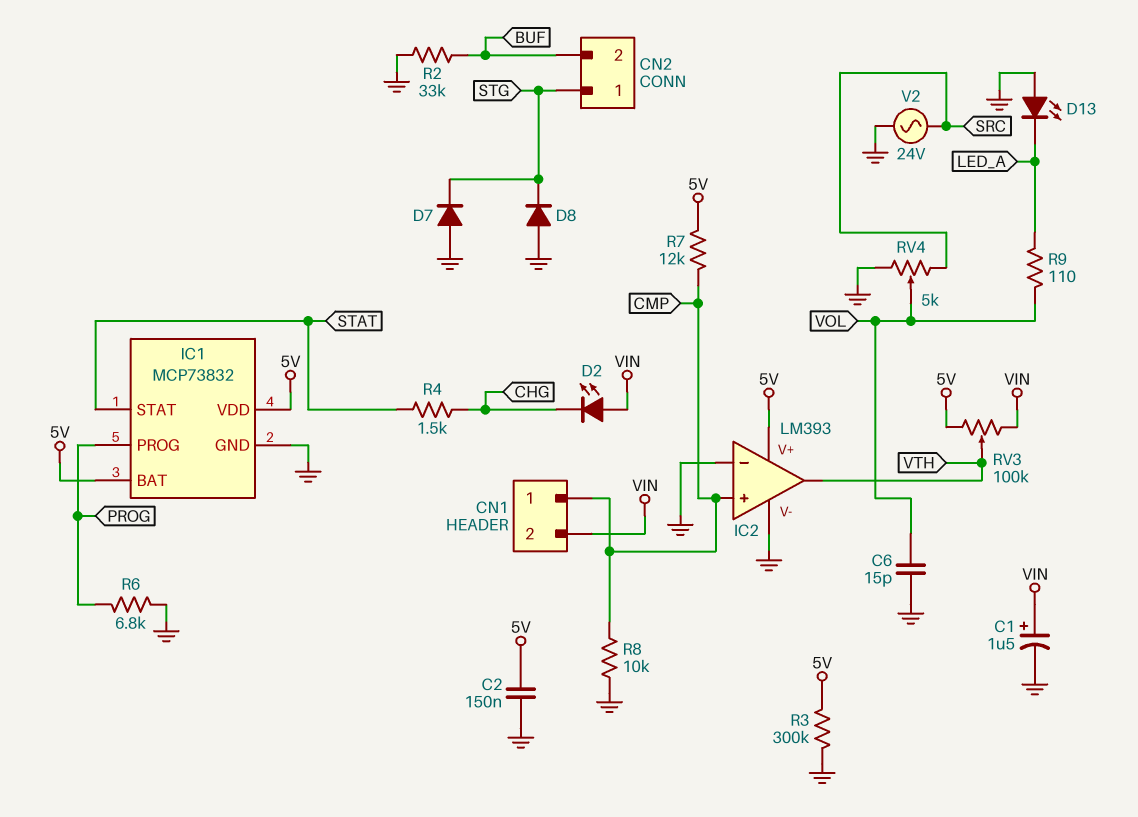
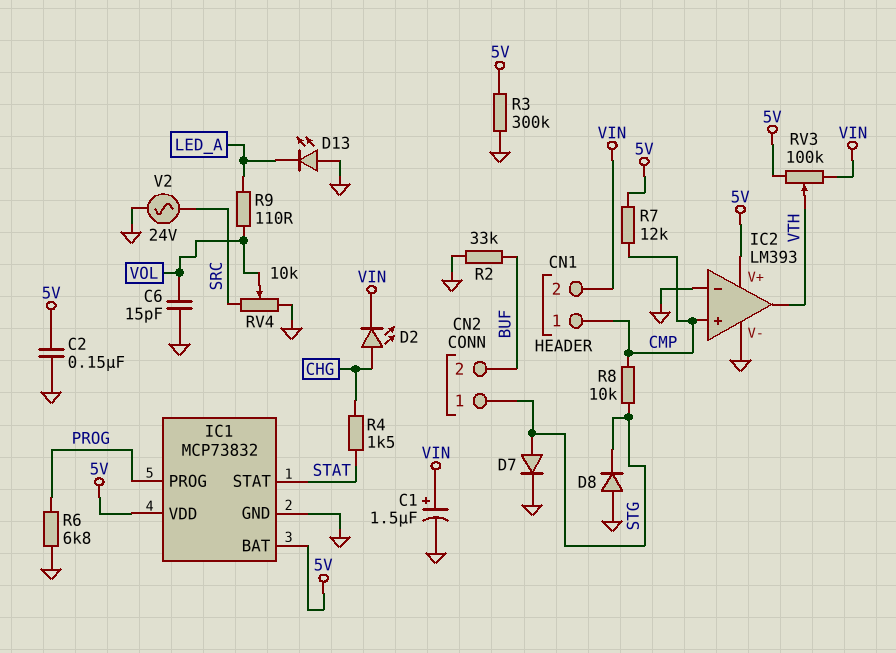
D2: LED (A VIN, K CHG) -> LED (A CHG, K VIN)
D7: diode (A GND, K STG) -> diode (A STG, K GND)
R8: 10k (CMP, GND) -> 10k (CMP, STG)
RV4: 5k (GND, SRC, wiper VOL) -> 10k (GND, SRC, wiper VOL)

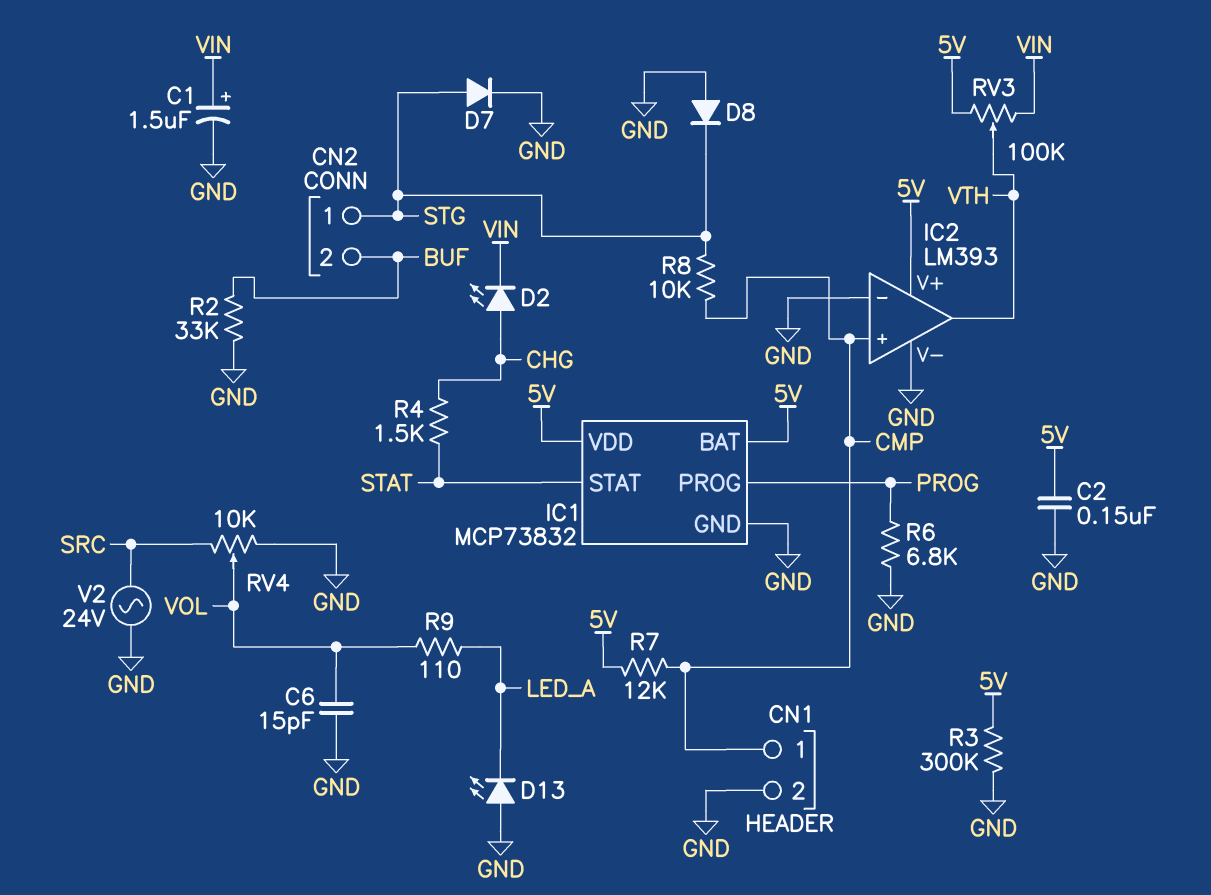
CN1 pin 2: VIN -> GND

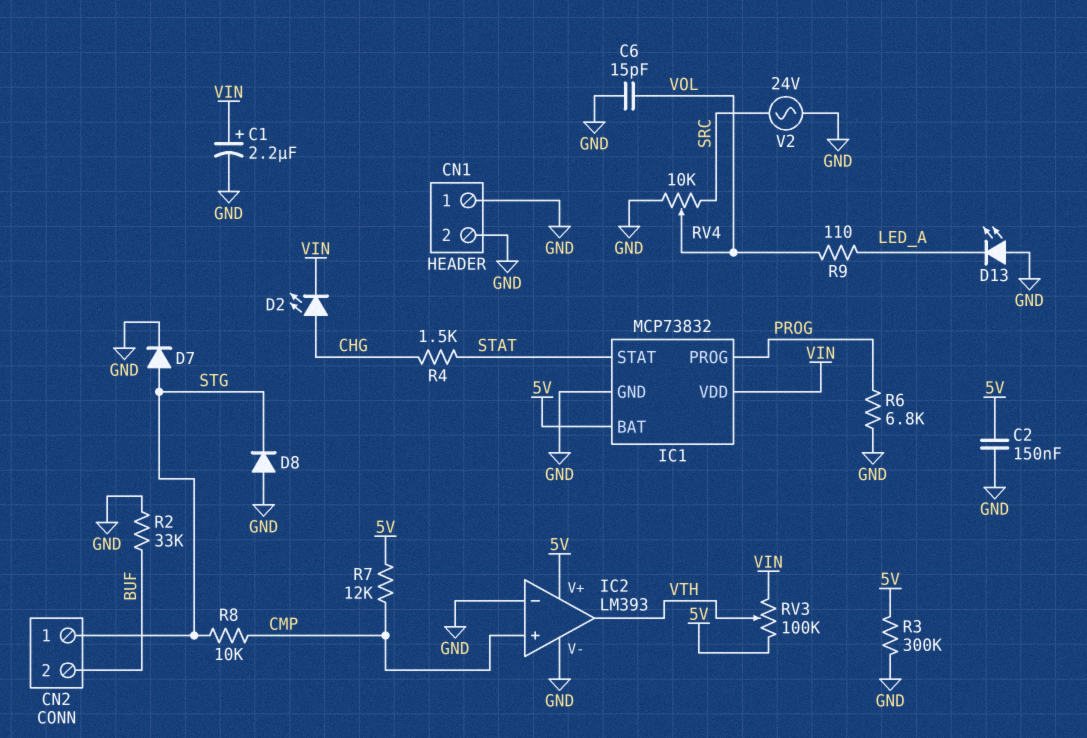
C1: 1.5uF (plus VIN, minus GND) -> 2.2uF (plus VIN, minus GND)
CN1 pin 1: CMP -> GND
IC1 pin VDD: 5V -> VIN

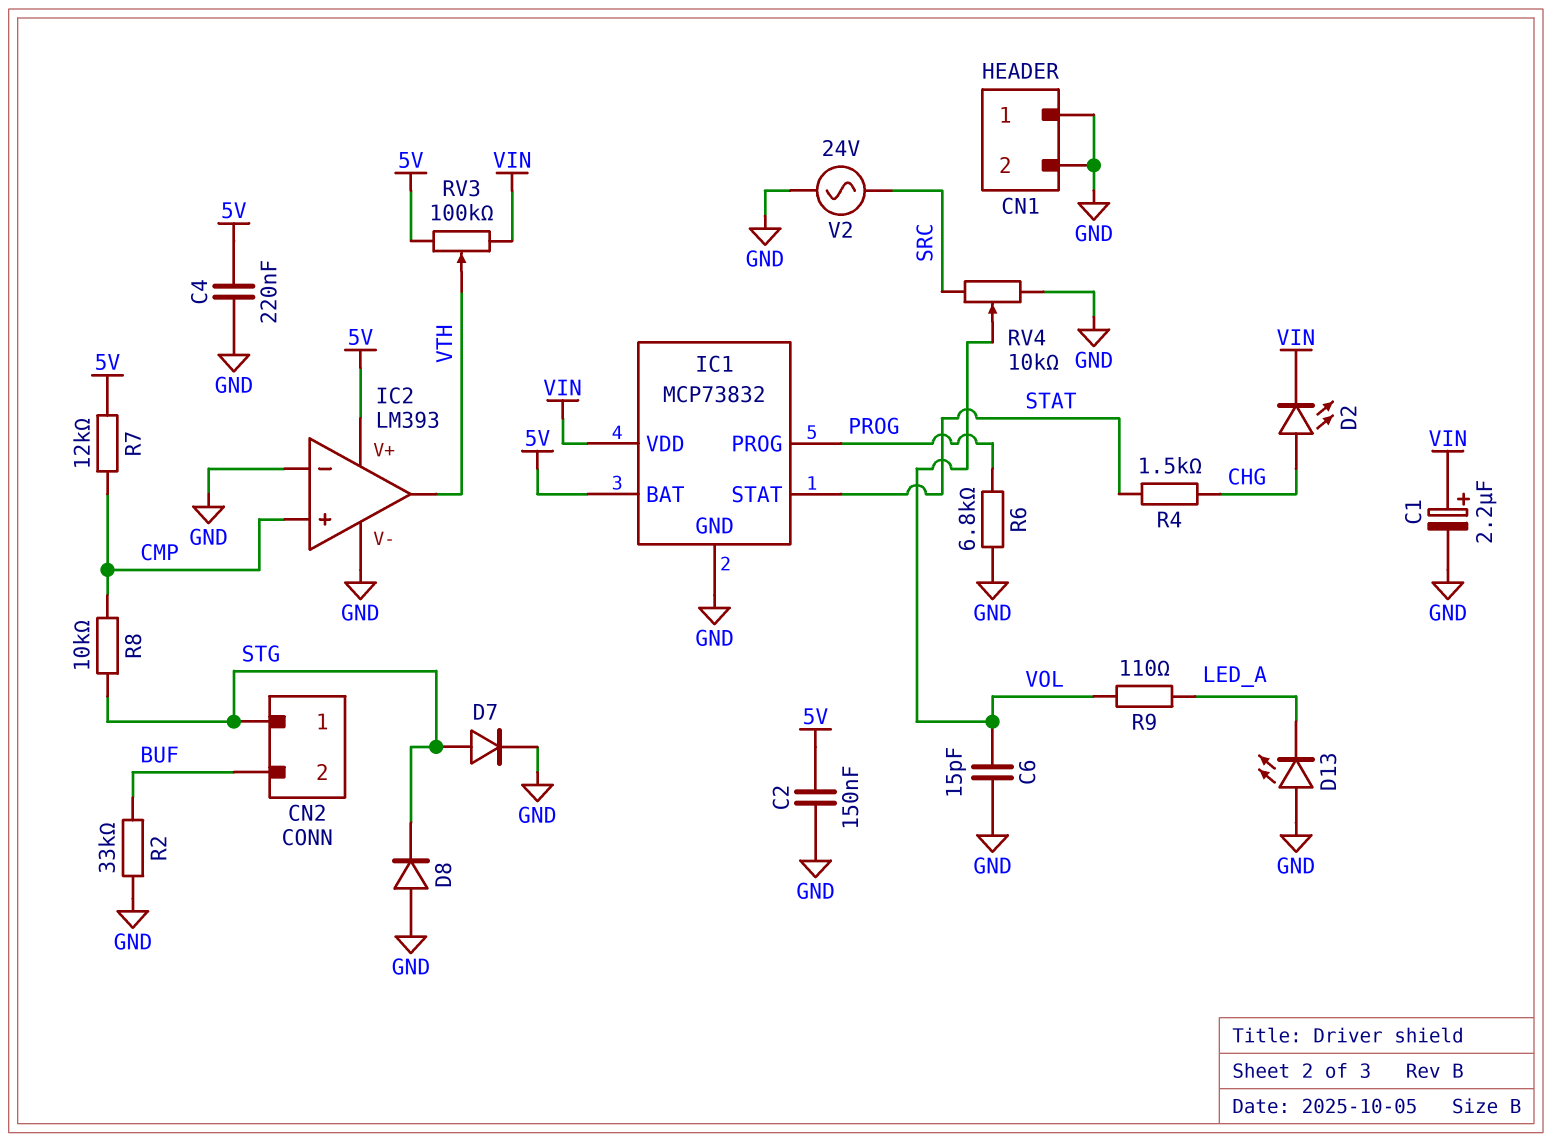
C4: none -> 220nF (5V, GND)
R3: 300k (5V, GND) -> none

